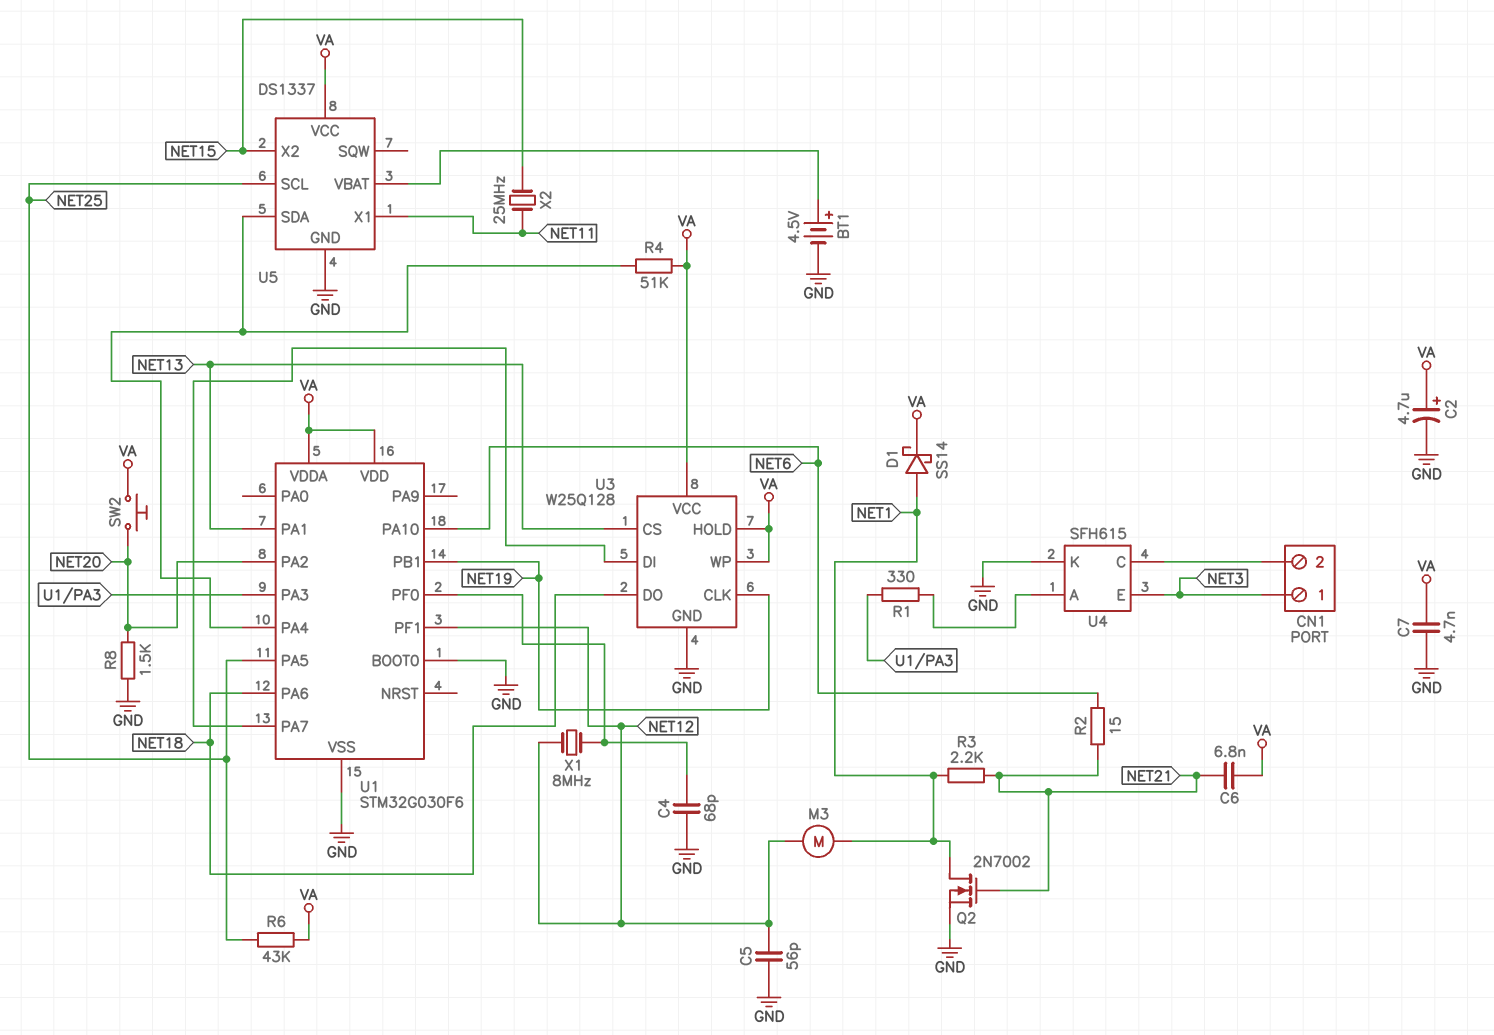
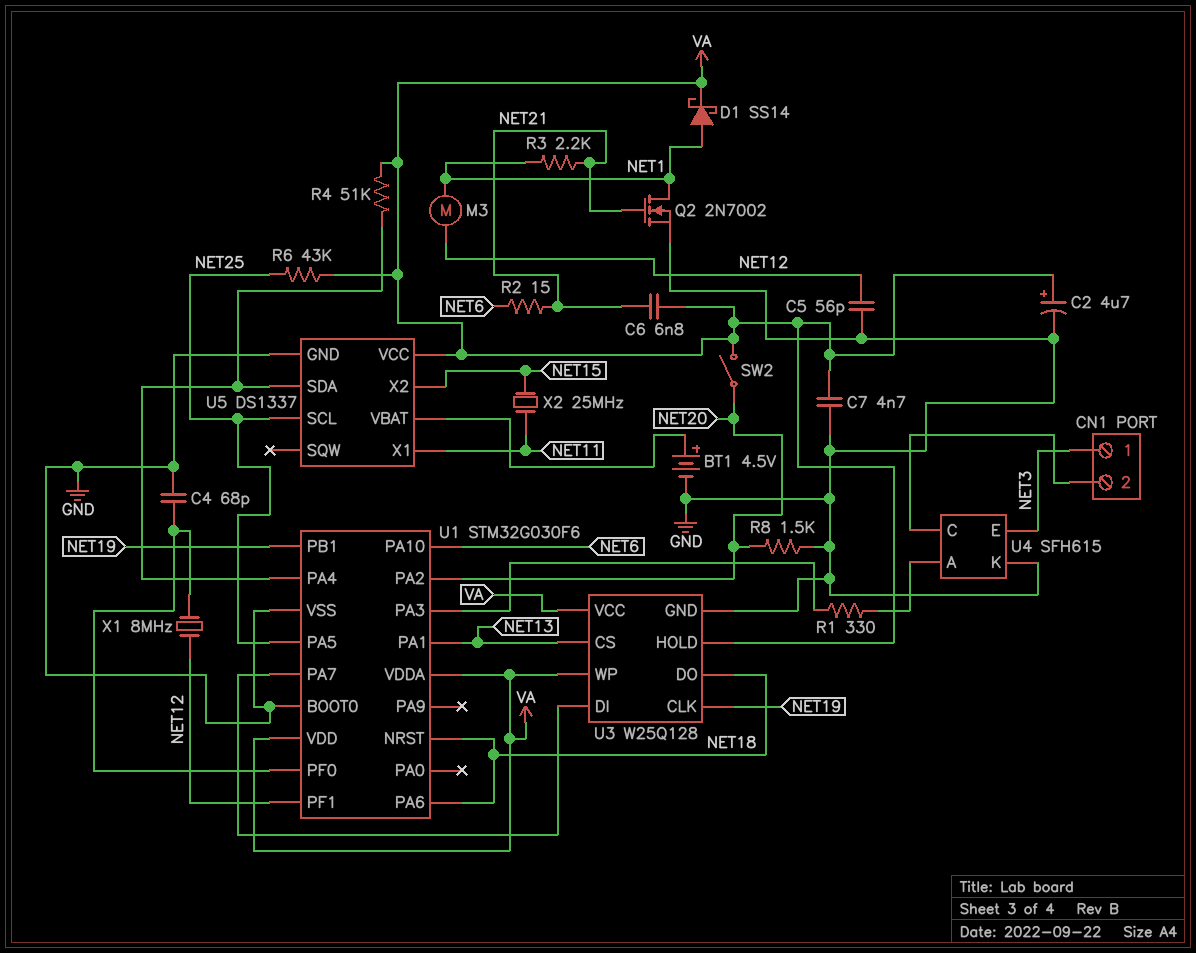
SW2: button (NET20, VA) -> switch (NET20, VA)
U1 pin NRST: none -> NET18

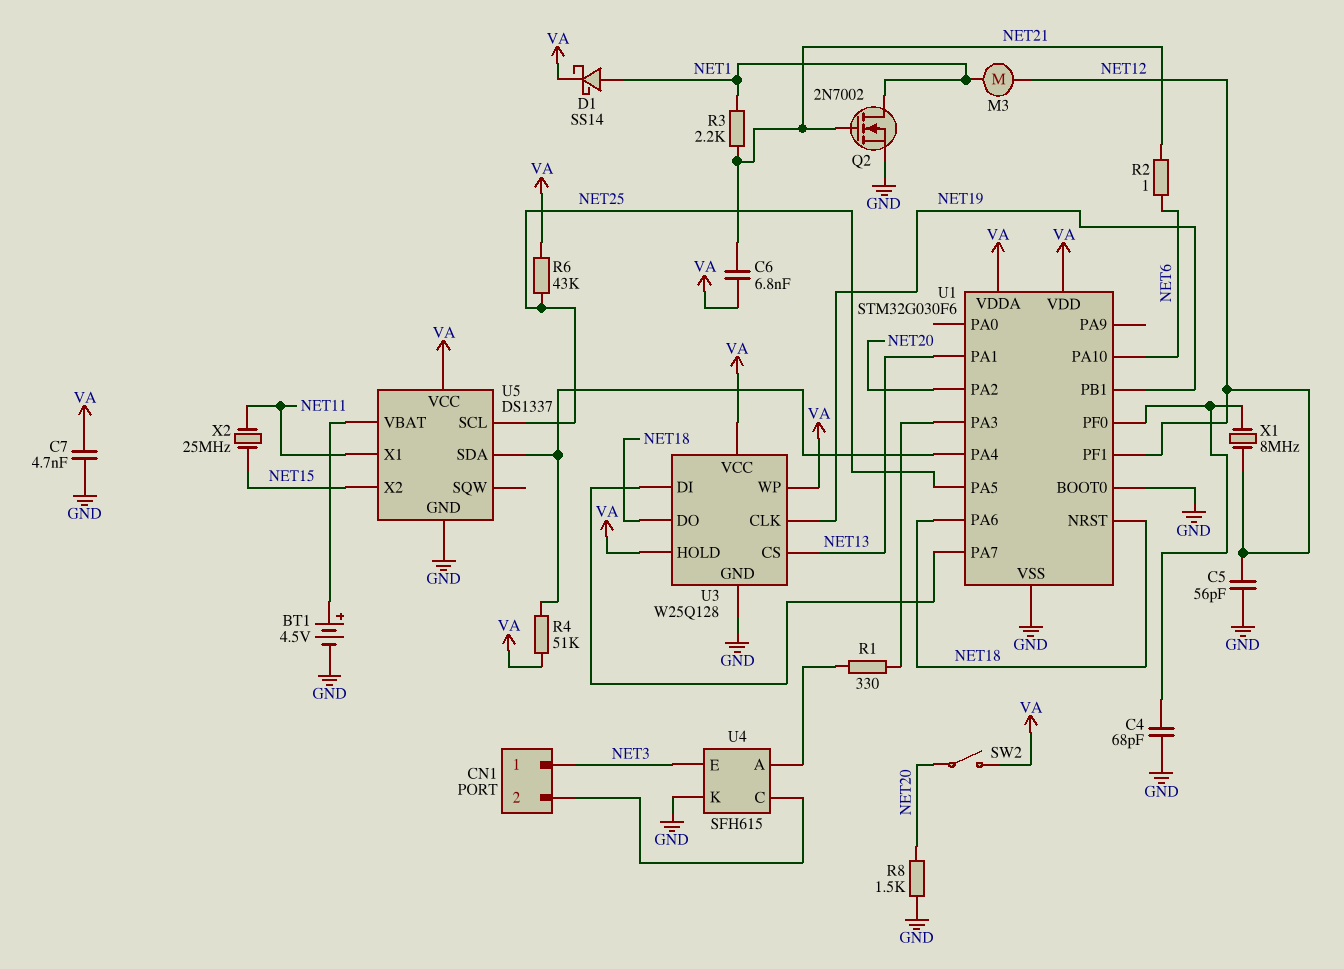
C2: 4.7uF (plus VA, minus GND) -> none
R2: 15 (NET6, NET21) -> 1 (NET6, NET21)

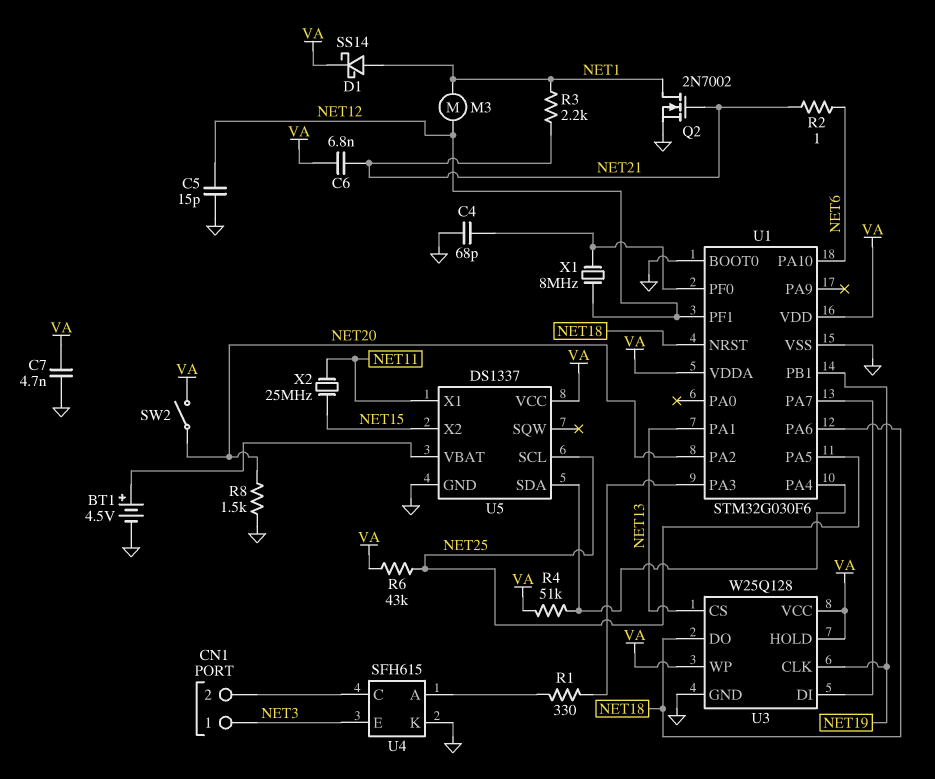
C5: 56pF (GND, NET12) -> 15pF (GND, NET12)

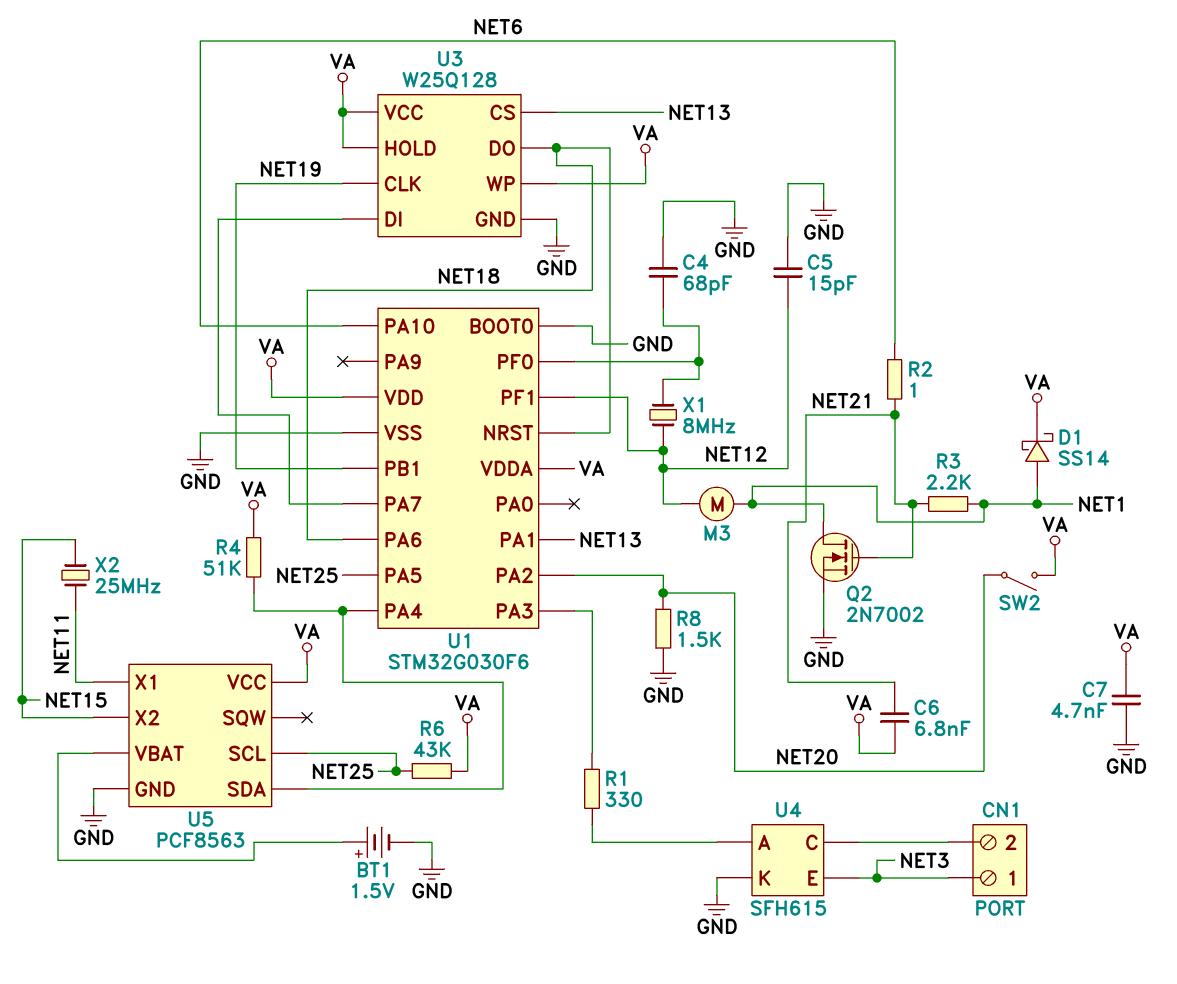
BT1: 4.5V (plus U5/VBAT, minus GND) -> 1.5V (plus U5/VBAT, minus GND)
U5: DS1337 -> PCF8563

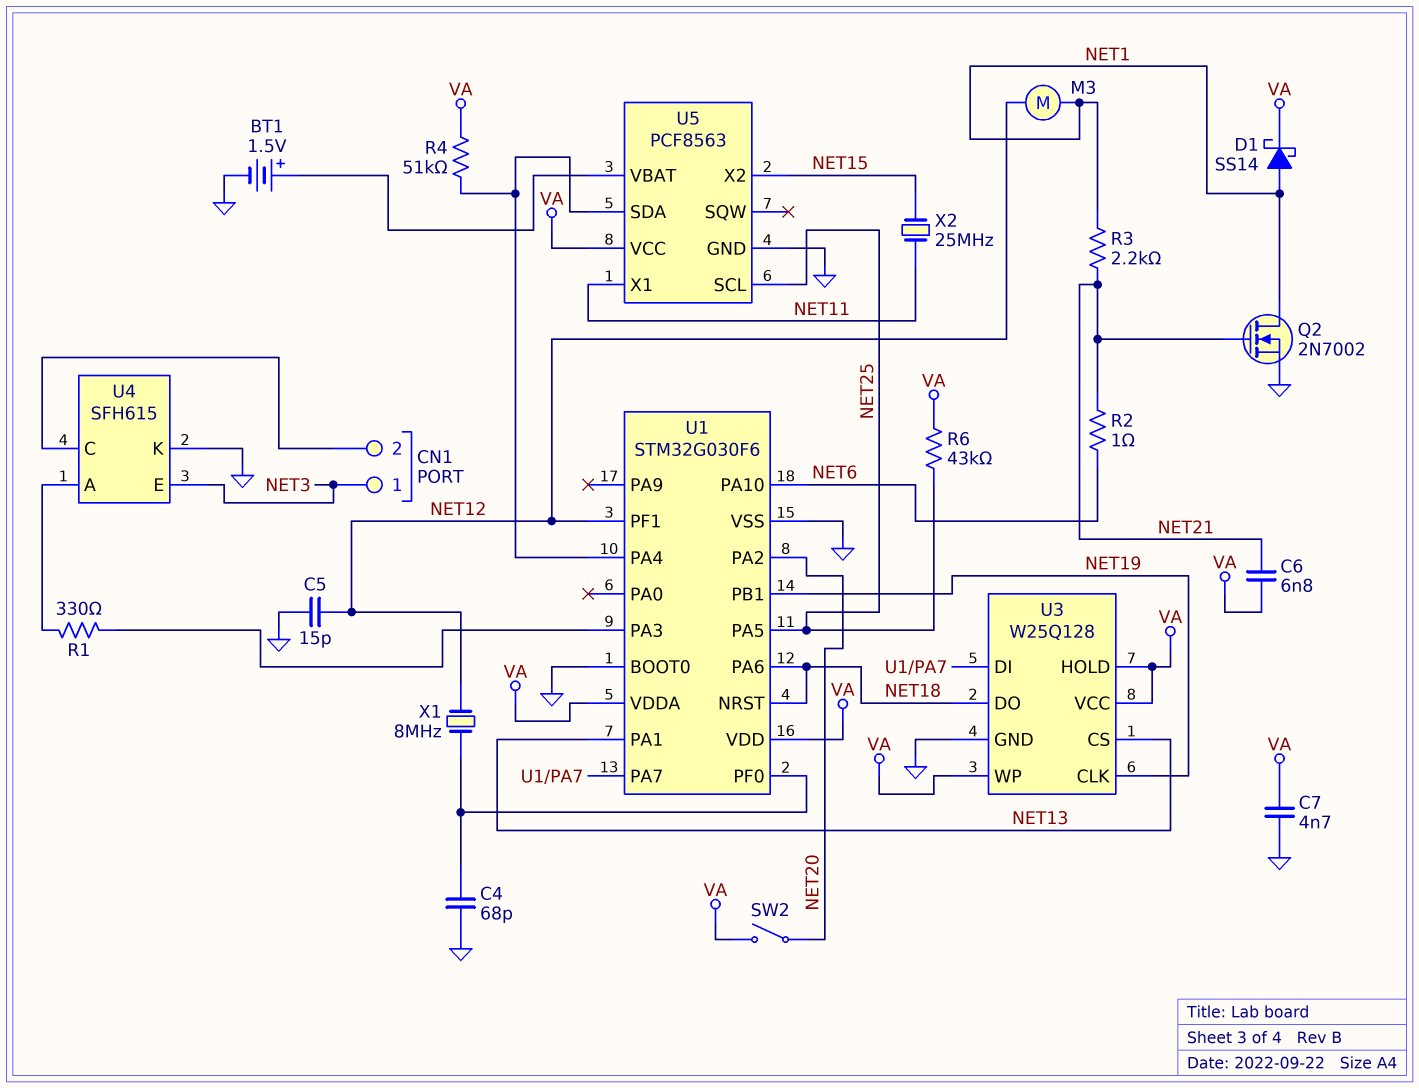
R8: 1.5k (GND, NET20) -> none

